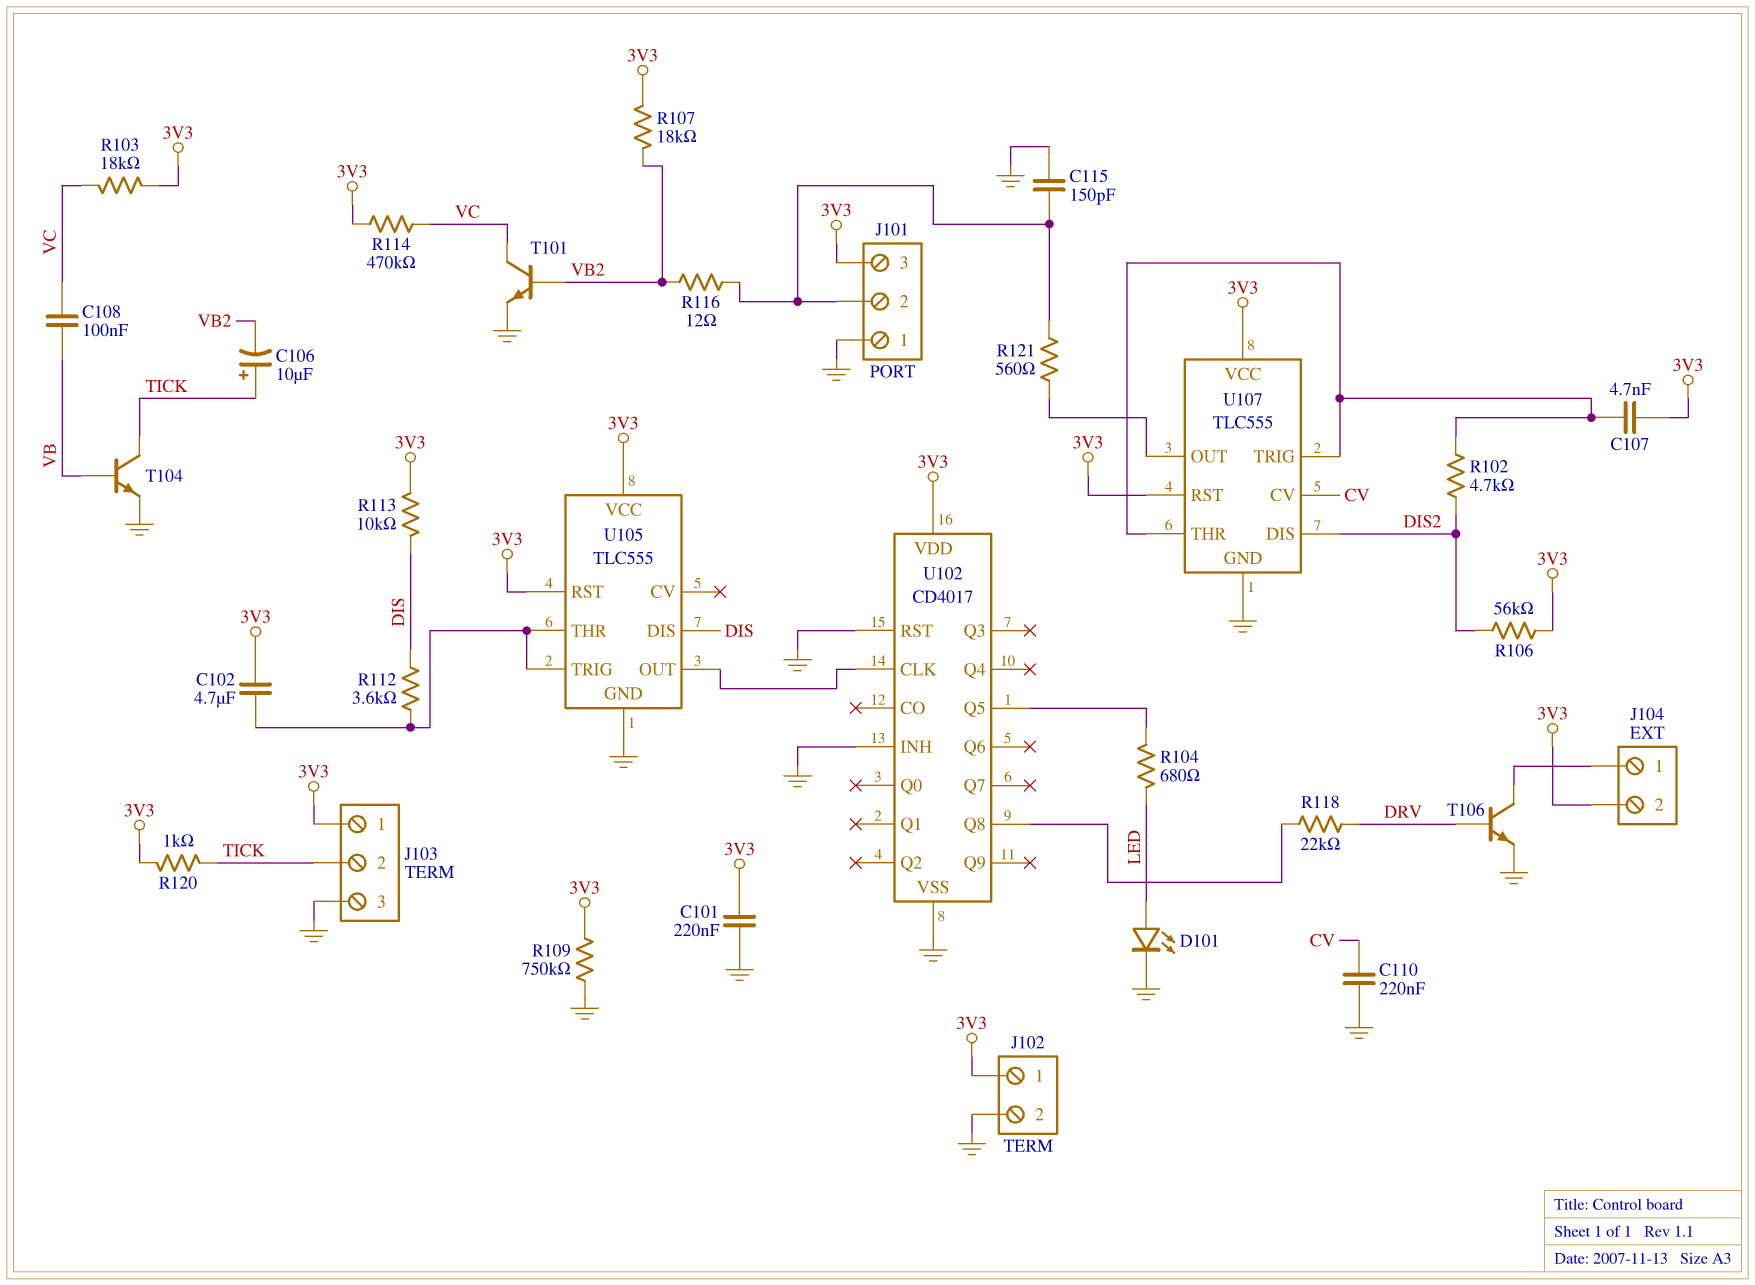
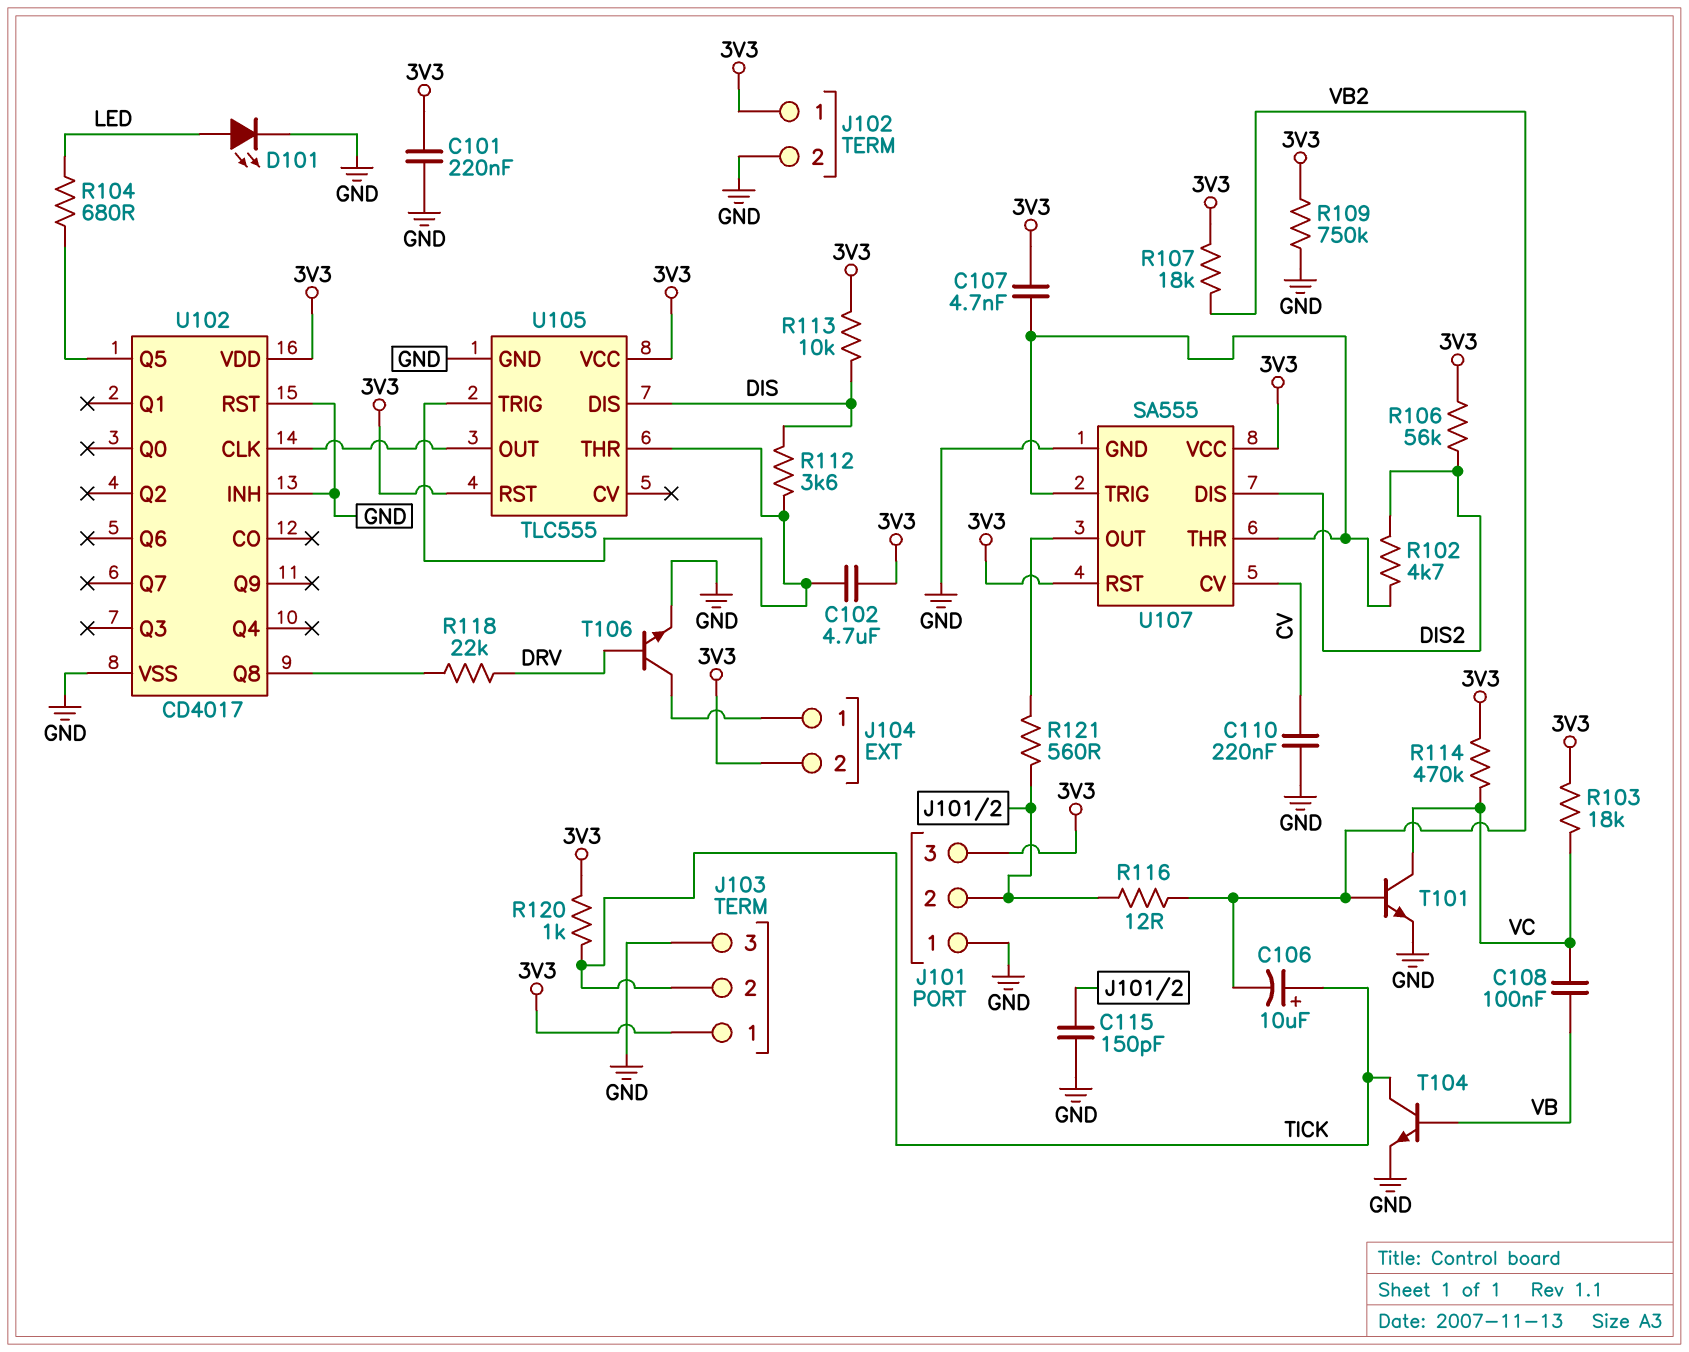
U107: TLC555 -> SA555

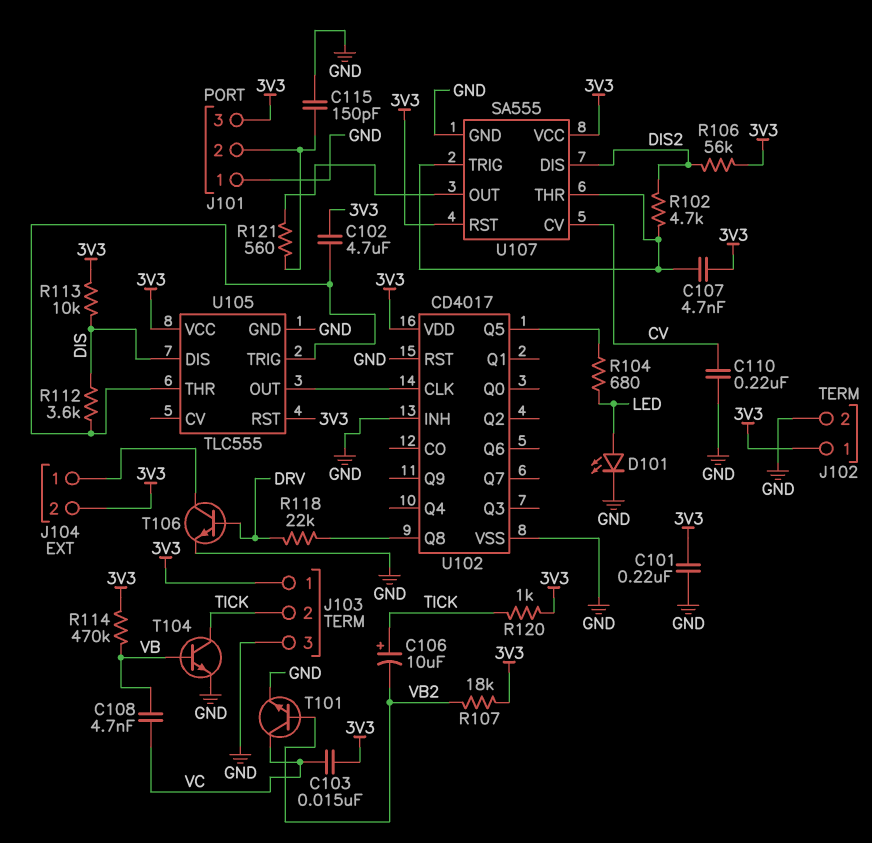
C103: none -> 15nF (3V3, VC)
C108: 100nF (VB, VC) -> 4.7nF (VB, VC)
R103: 18k (3V3, VC) -> none
R109: 750k (3V3, GND) -> none
R114: 470k (3V3, VC) -> 470k (3V3, VB)
R116: 12 (J101/2, VB2) -> none

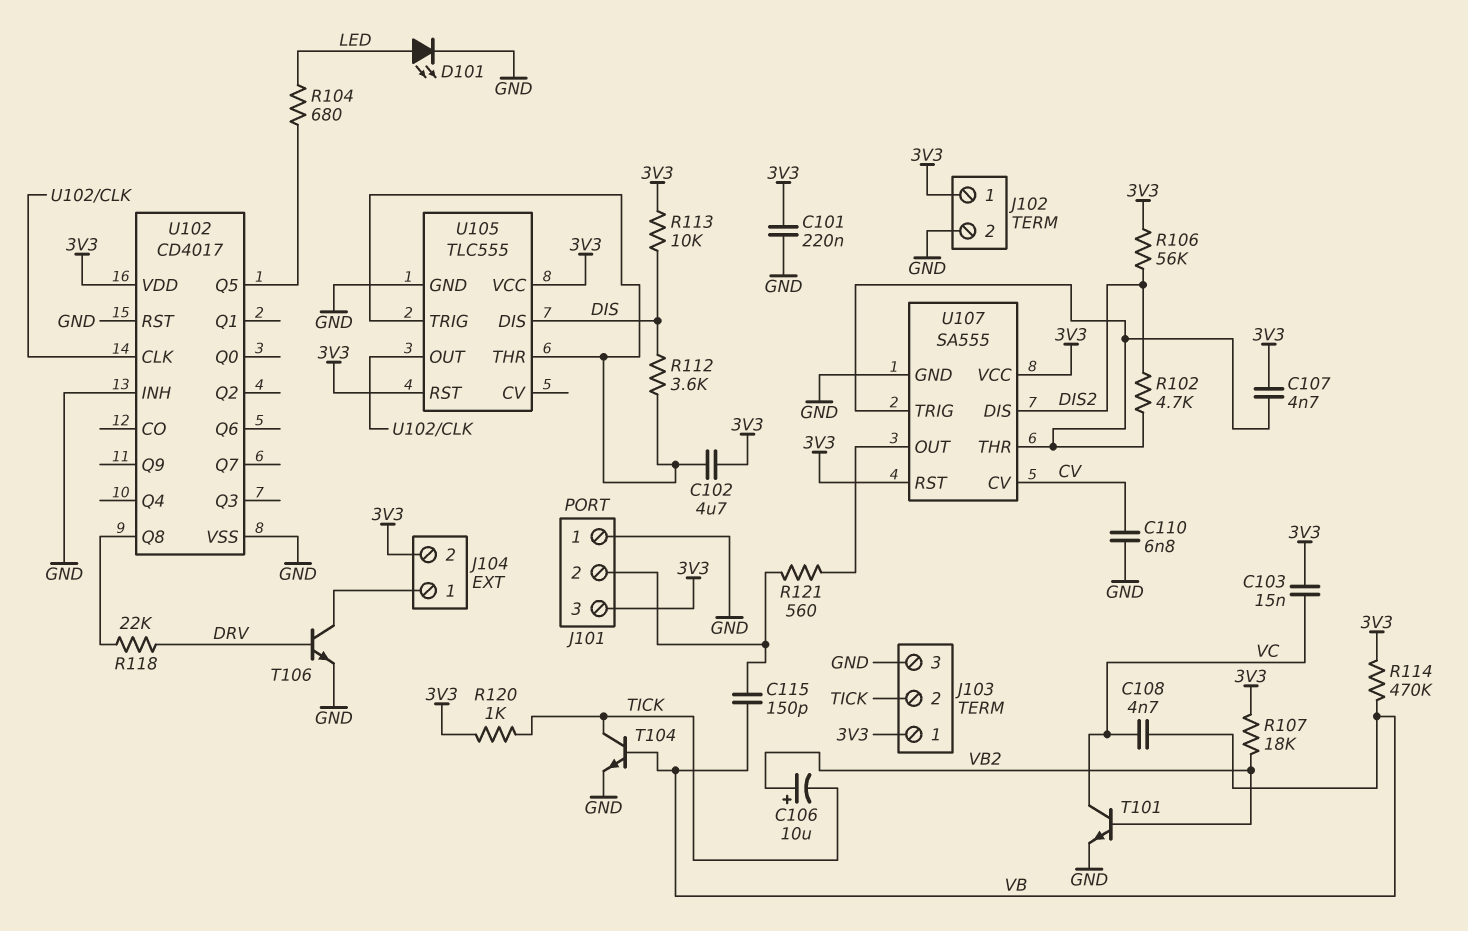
C106: 10uF (plus TICK, minus VB2) -> 10uF (plus VB2, minus TICK)
C110: 220nF (CV, GND) -> 6.8nF (CV, GND)
C115: 150pF (GND, J101/2) -> 150pF (J101/2, VB)

